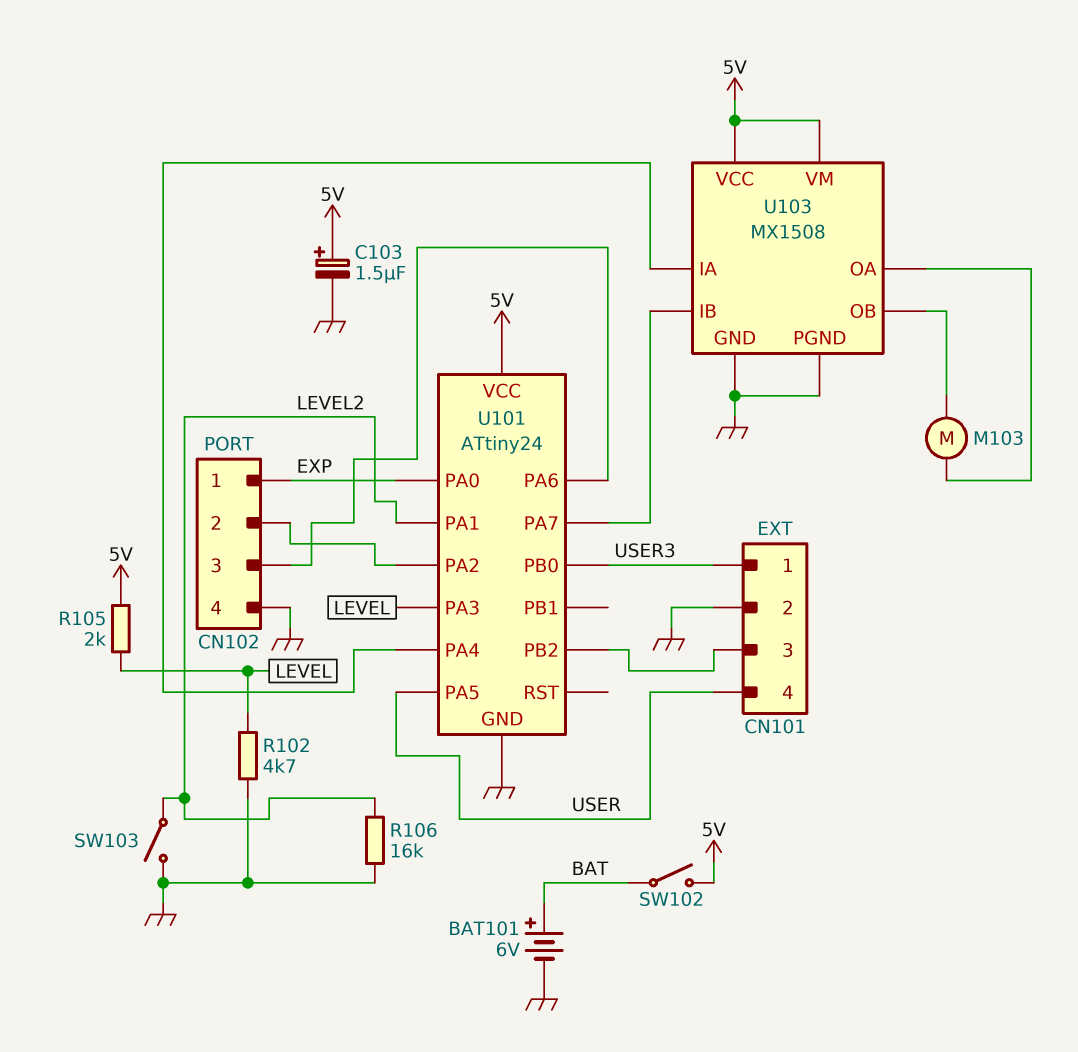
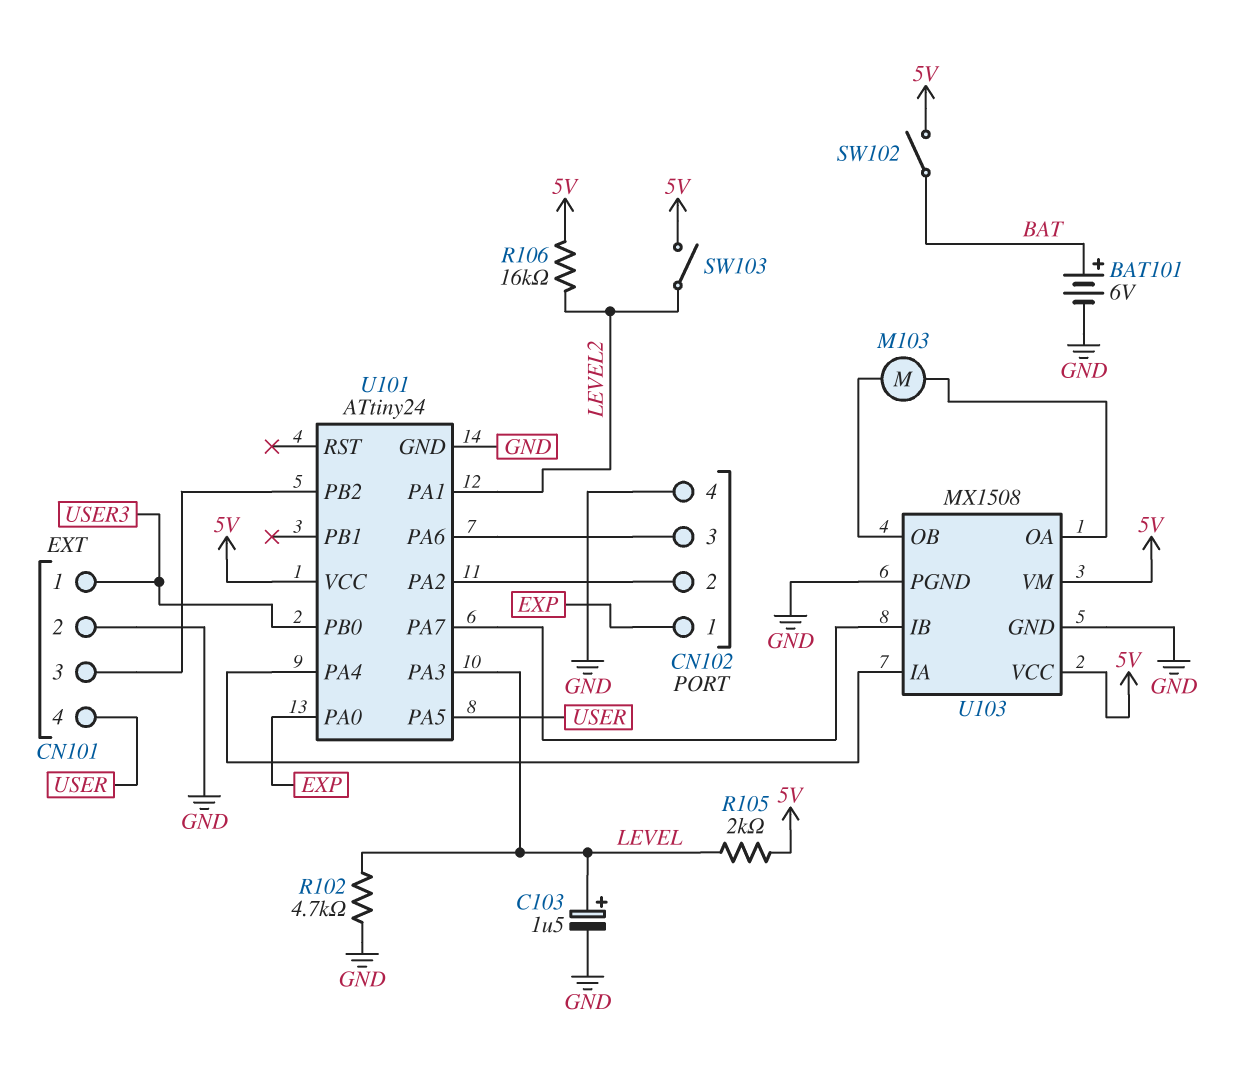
C103: 1.5uF (plus 5V, minus GND) -> 1.5uF (plus LEVEL, minus GND)
R106: 16k (GND, LEVEL2) -> 16k (5V, LEVEL2)
SW103: switch (GND, LEVEL2) -> switch (5V, LEVEL2)

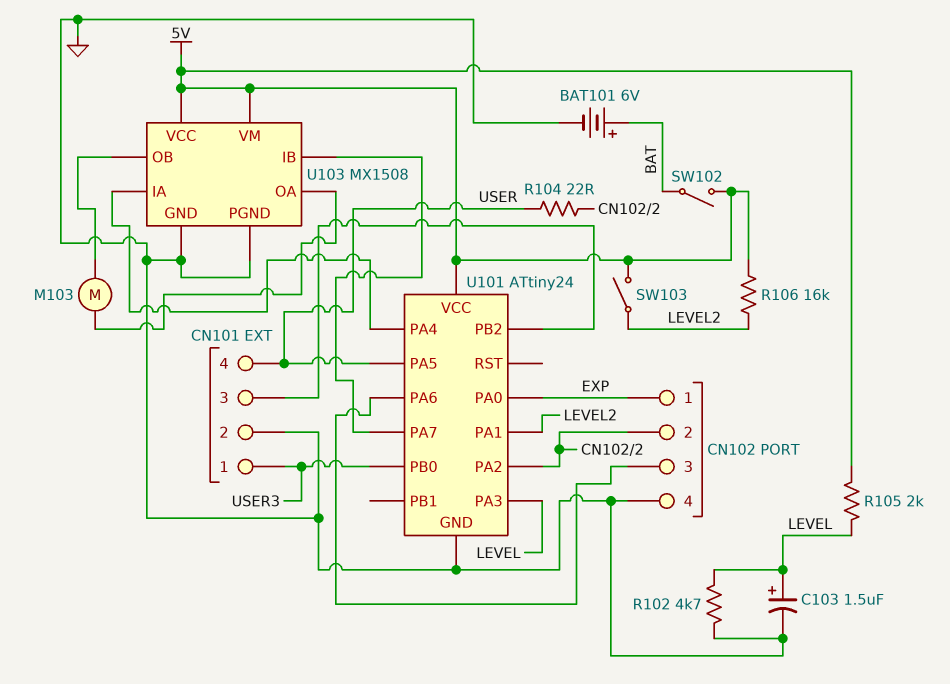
R104: none -> 22 (CN102/2, USER)

